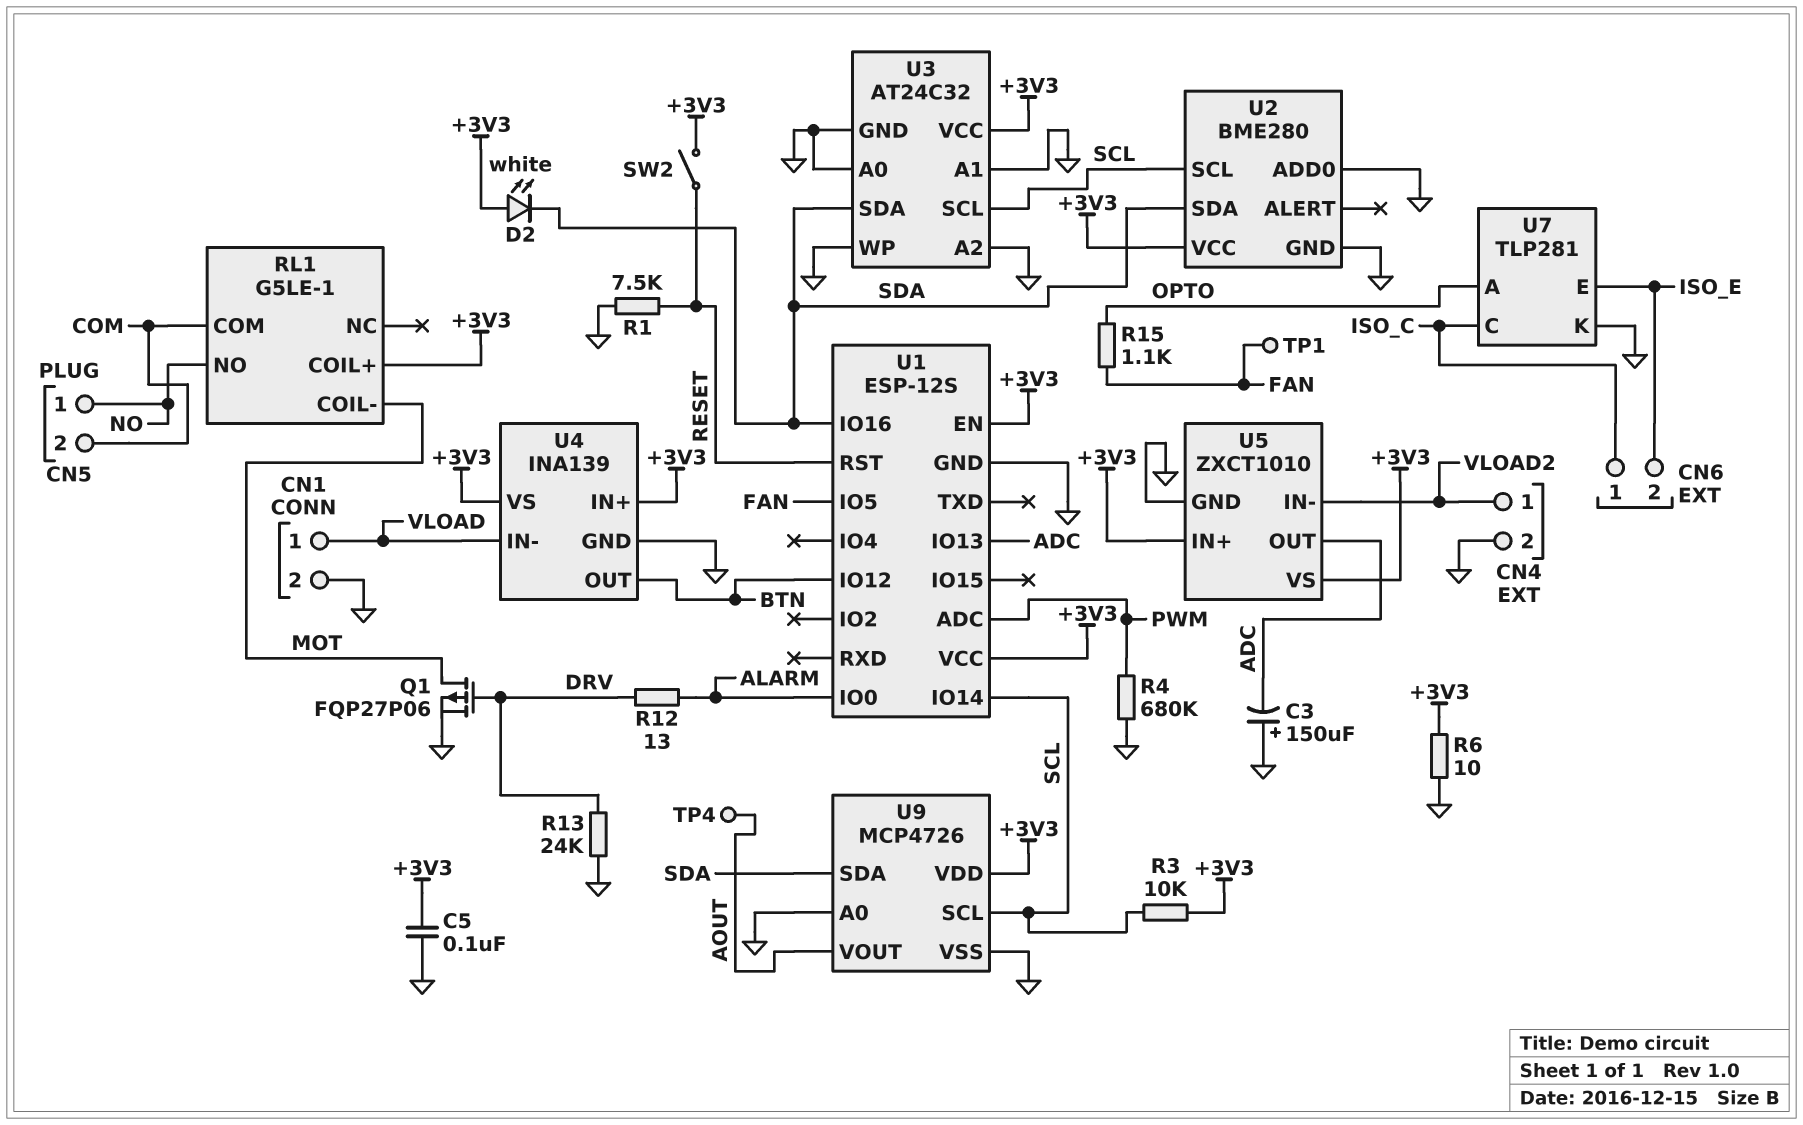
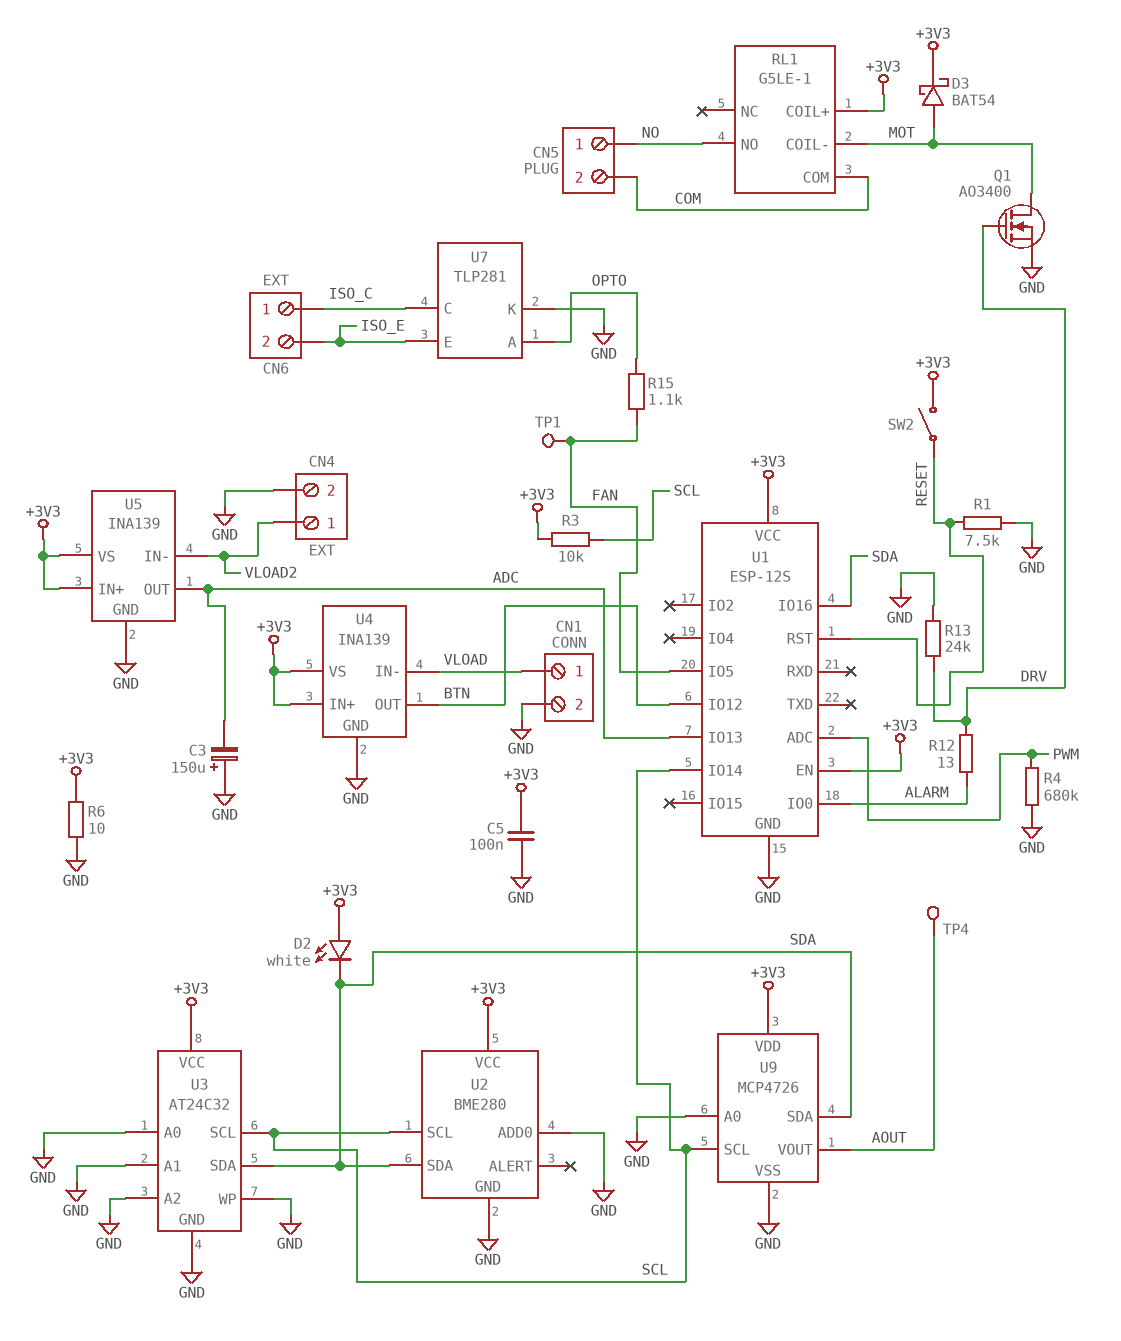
D3: none -> schottky BAT54 (A MOT, K +3V3)
Q1: PMOS FQP27P06 (G DRV, D MOT, S GND) -> NMOS AO3400 (G DRV, D MOT, S GND)
U5: ZXCT1010 -> INA139

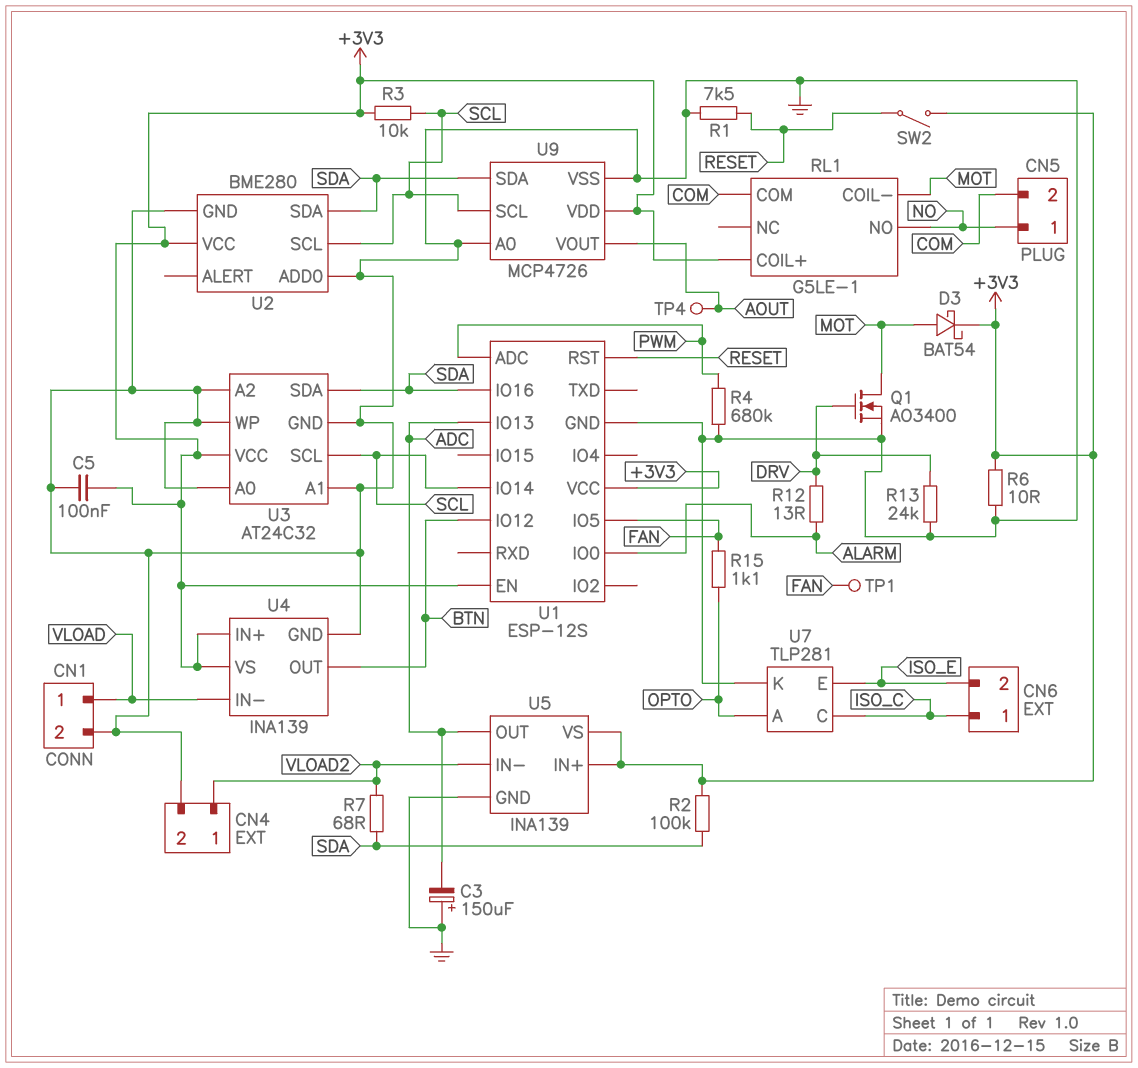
D2: LED white (A +3V3, K SDA) -> none
R2: none -> 100k (+3V3, SDA)
R7: none -> 68 (SDA, VLOAD2)

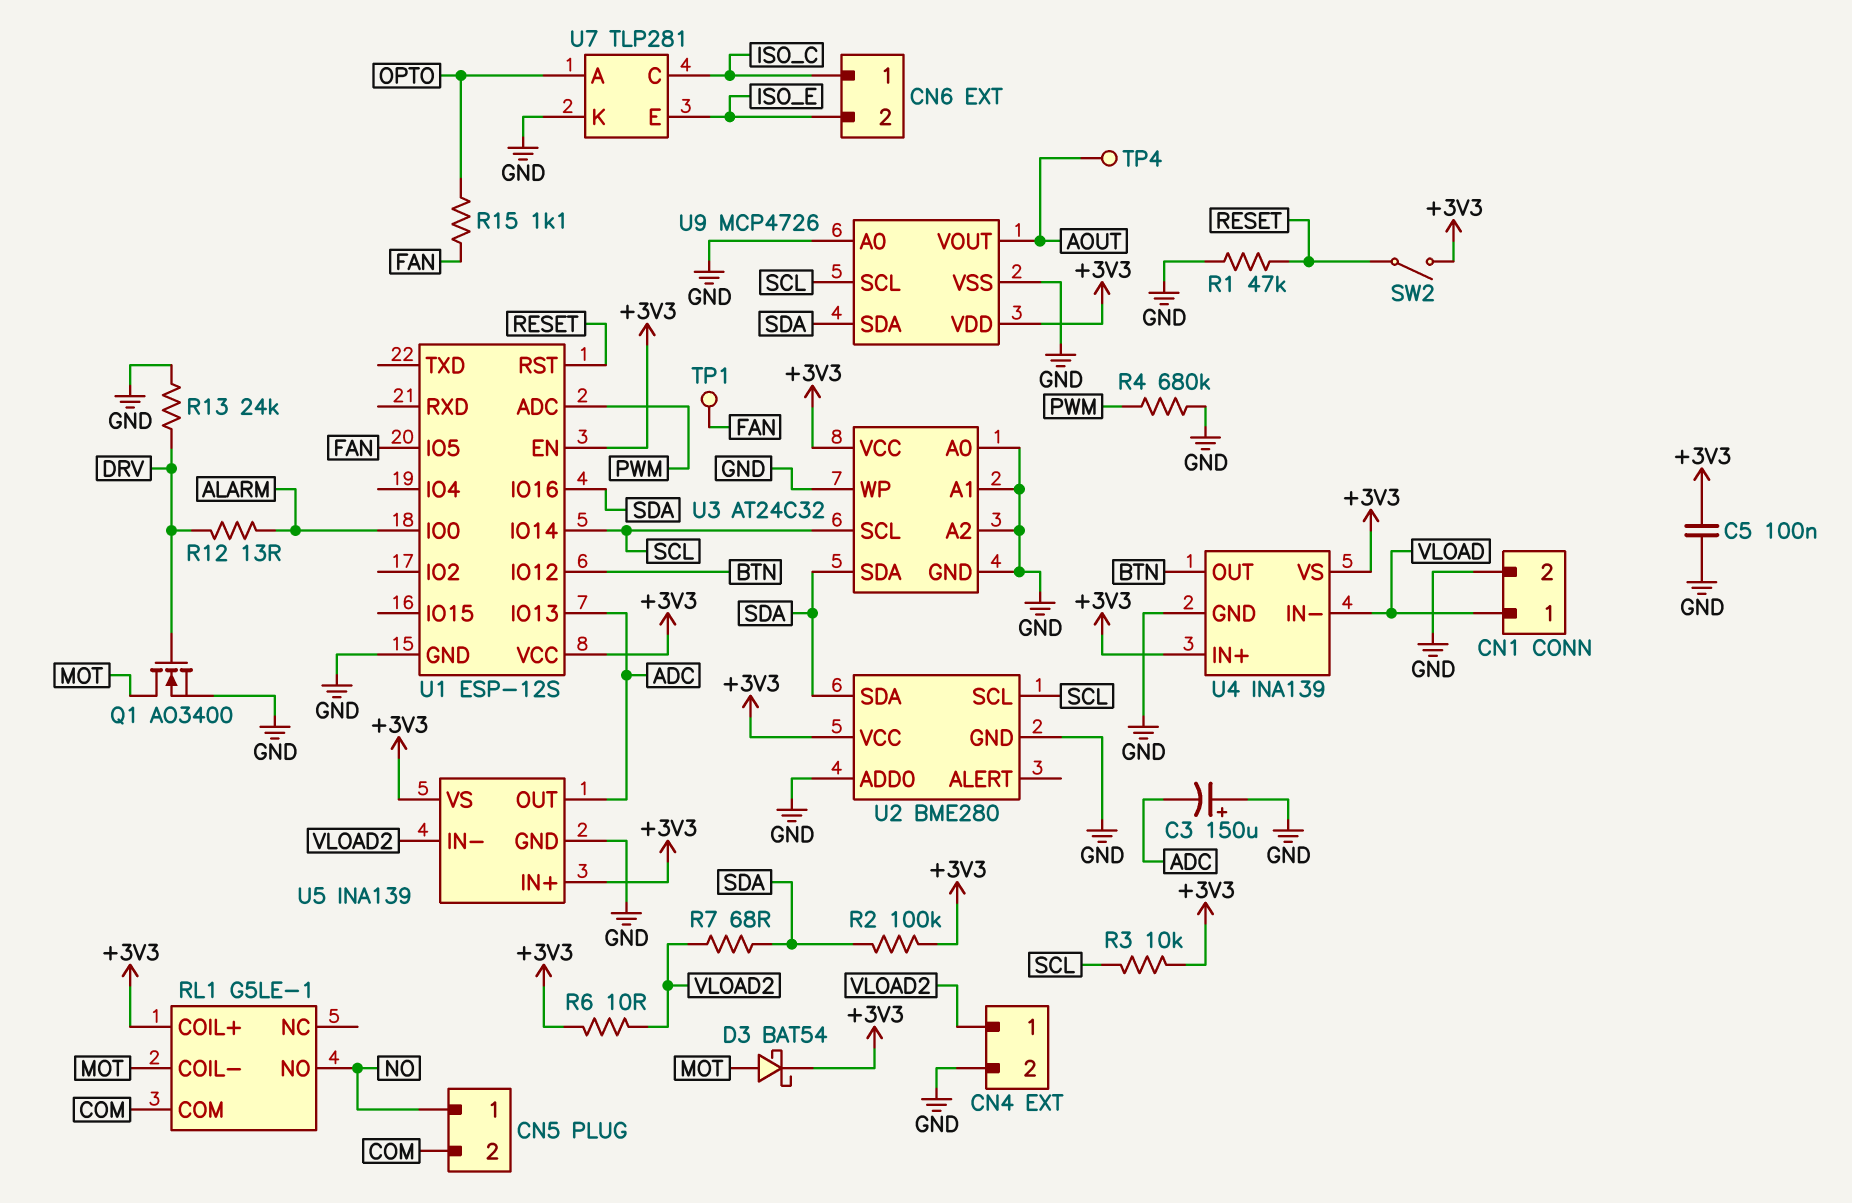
R1: 7.5k (GND, RESET) -> 47k (GND, RESET)
R6: 10 (+3V3, GND) -> 10 (+3V3, VLOAD2)

